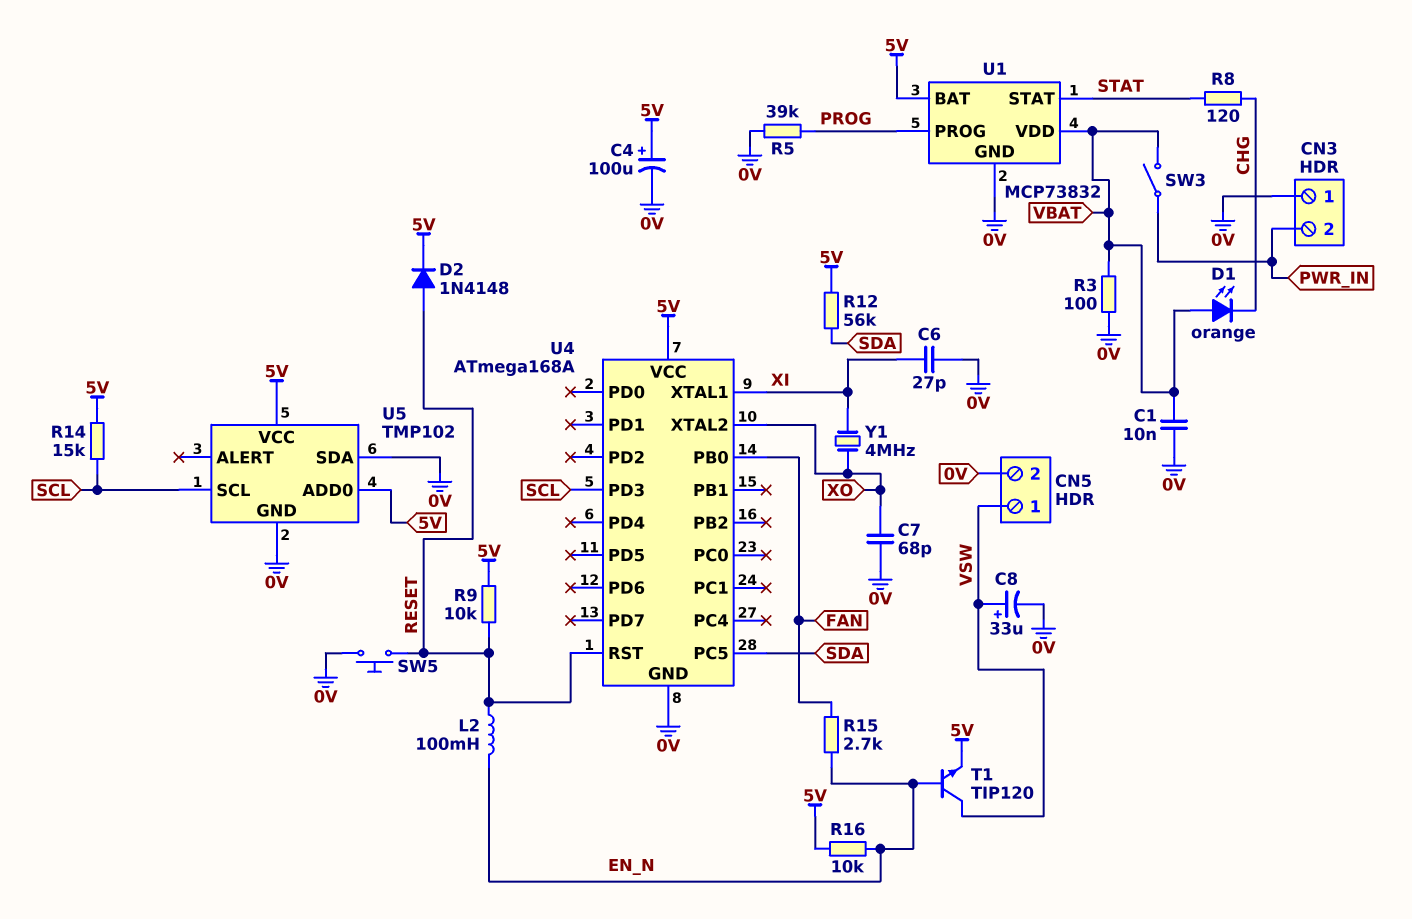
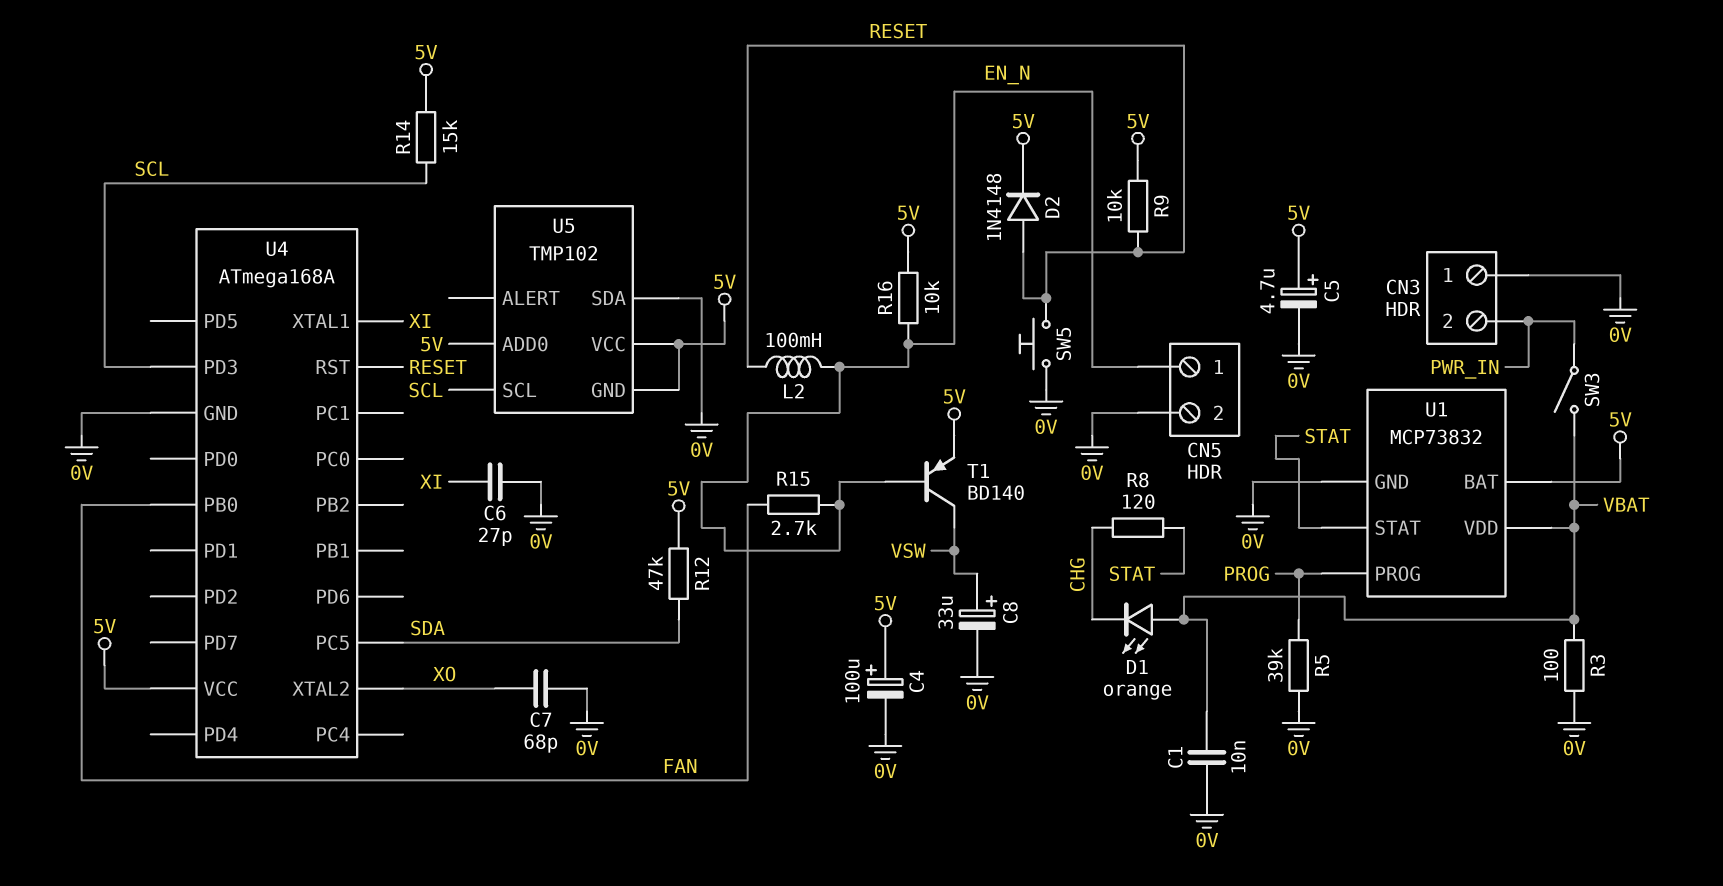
C5: none -> 4.7uF (plus 5V, minus 0V)
CN5 pin 1: VSW -> EN_N
R12: 56k (5V, SDA) -> 47k (5V, SDA)
T1: NPN TIP120 (B EN_N, C VSW, E 5V) -> PNP BD140 (B EN_N, C VSW, E 5V)
U5 pin GND: 0V -> 5V
Y1: 4MHz (XI, XO) -> none

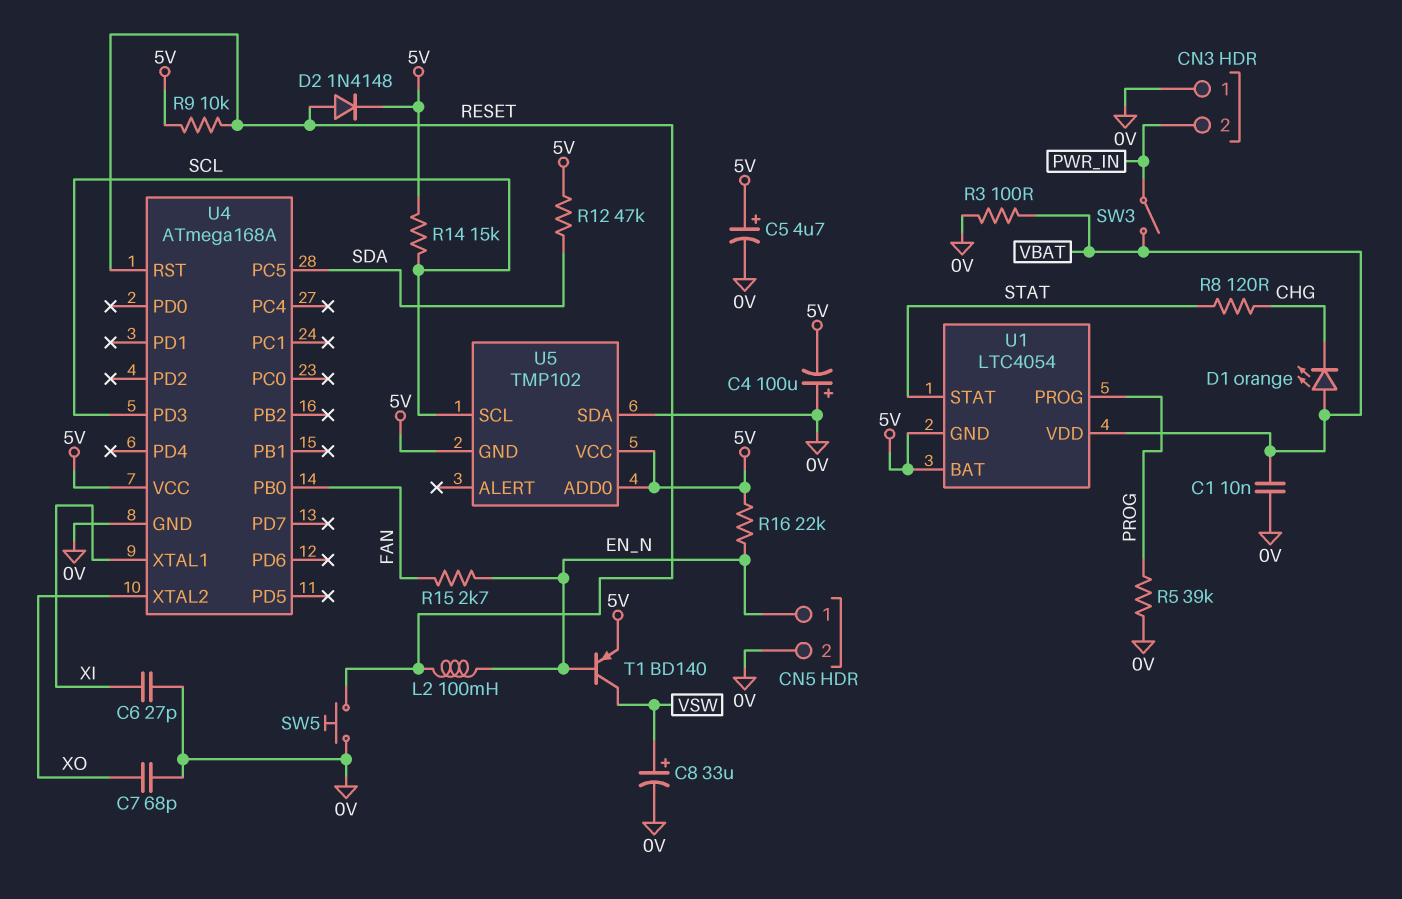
C4: 100uF (plus 5V, minus 0V) -> 100uF (plus 0V, minus 5V)
R16: 10k (5V, EN_N) -> 22k (5V, EN_N)
U1: MCP73832 -> LTC4054
U1 pin GND: 0V -> 5V

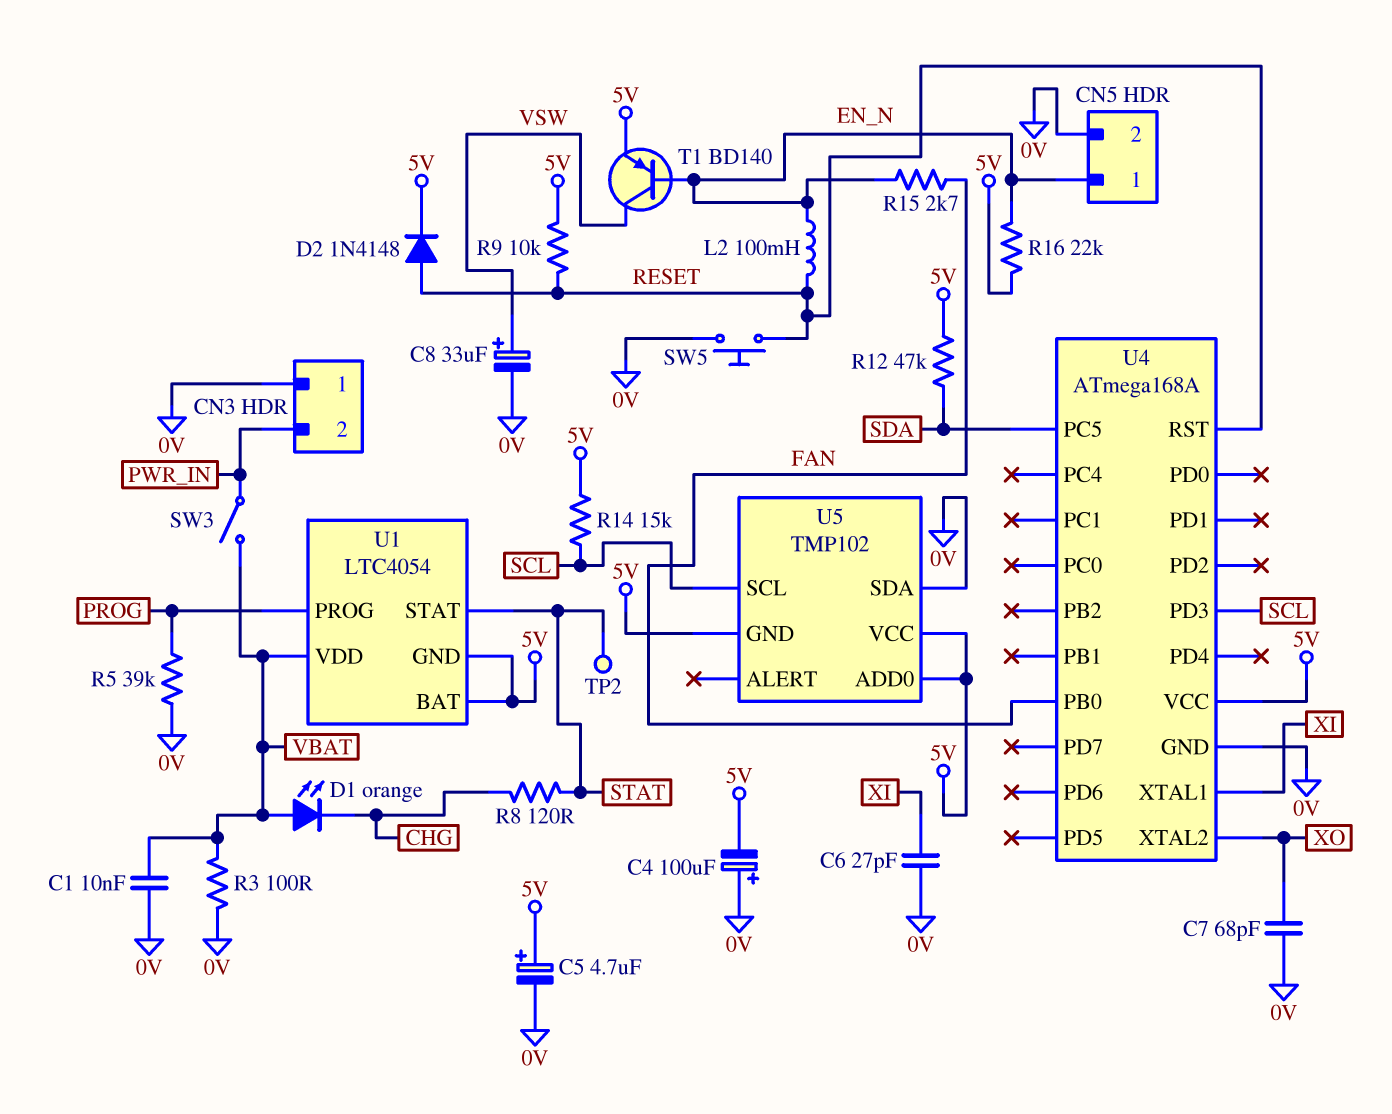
TP2: none -> test point (STAT)

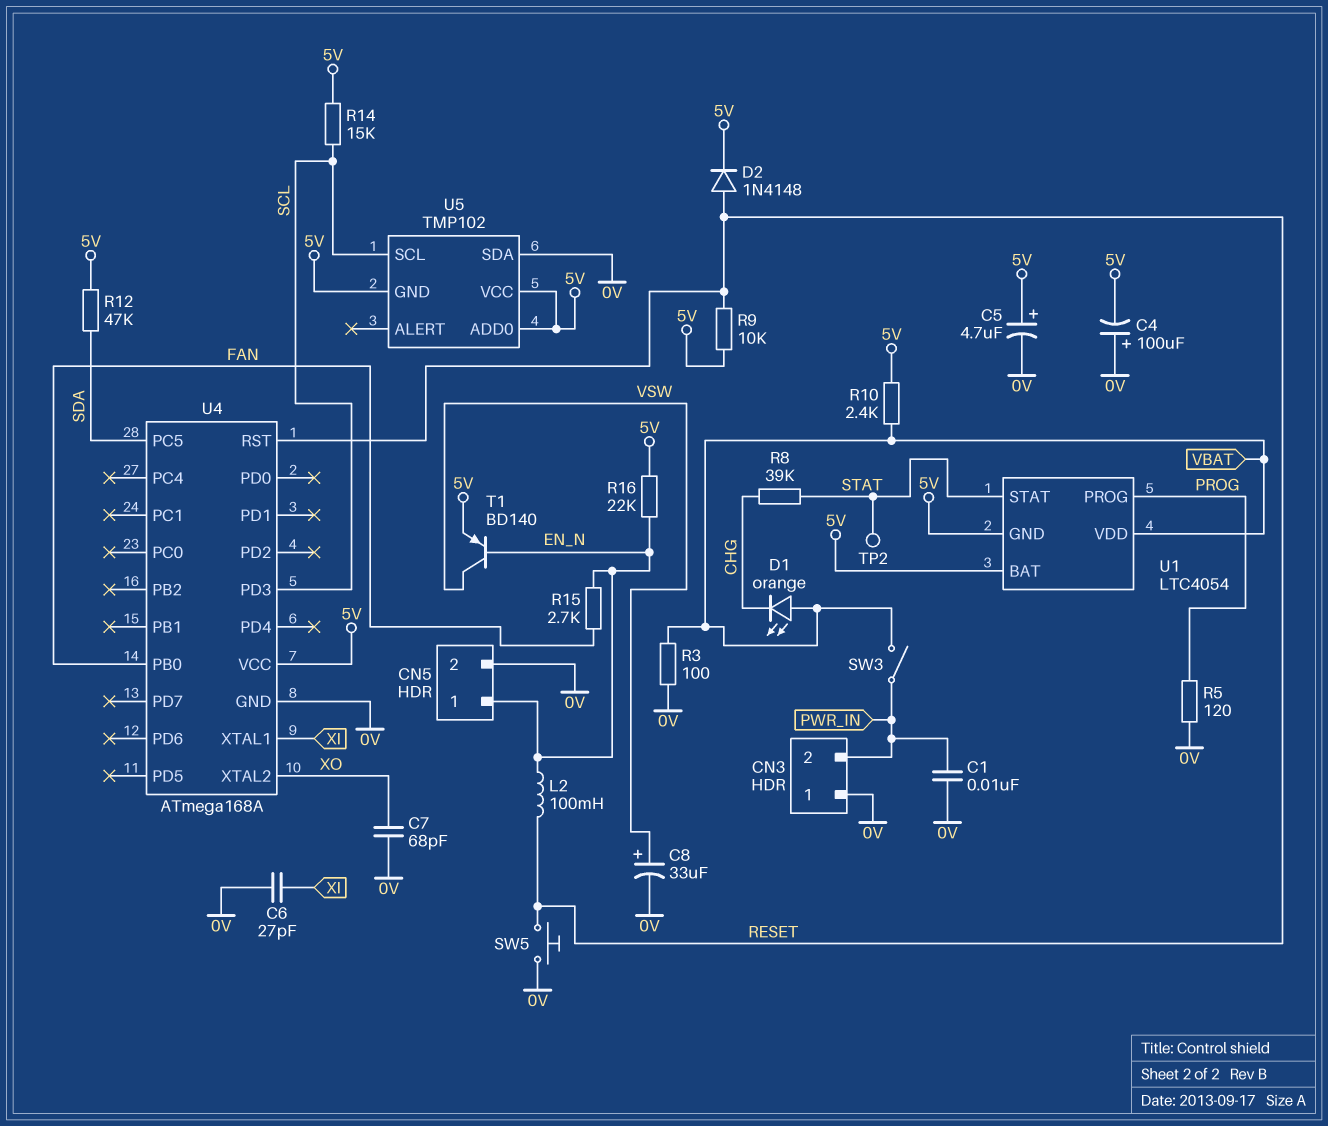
C1: 10nF (0V, VBAT) -> 10nF (0V, PWR_IN)
R5: 39k (0V, PROG) -> 120 (0V, PROG)
R8: 120 (CHG, STAT) -> 39k (CHG, STAT)
R10: none -> 2.4k (5V, VBAT)

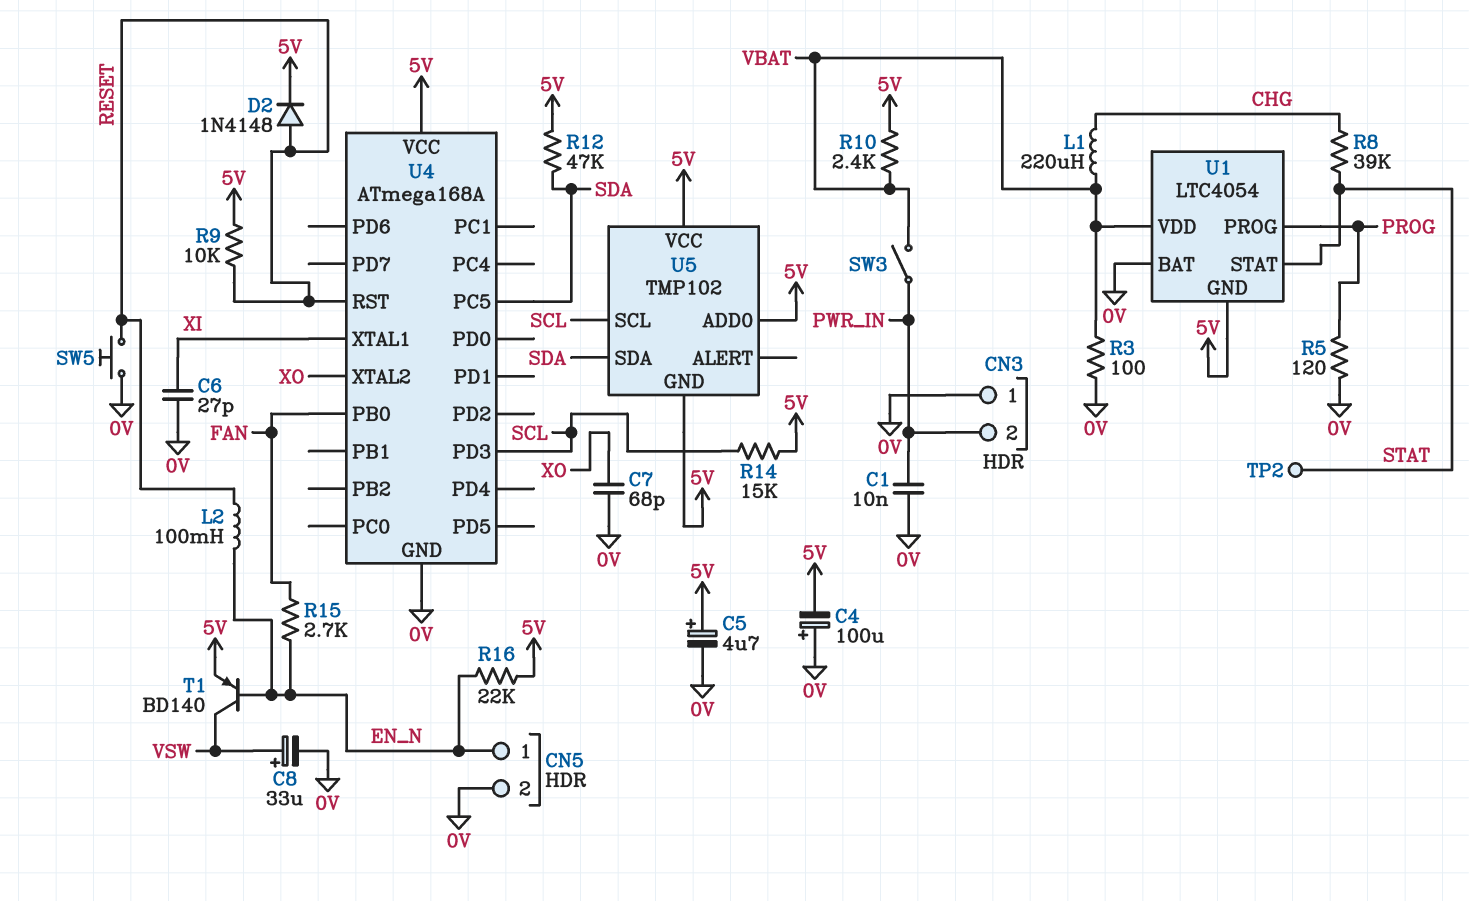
D1: LED orange (A VBAT, K CHG) -> none
L1: none -> 220uH (CHG, VBAT)
U1 pin BAT: 5V -> 0V
U5 pin SDA: 0V -> SDA

